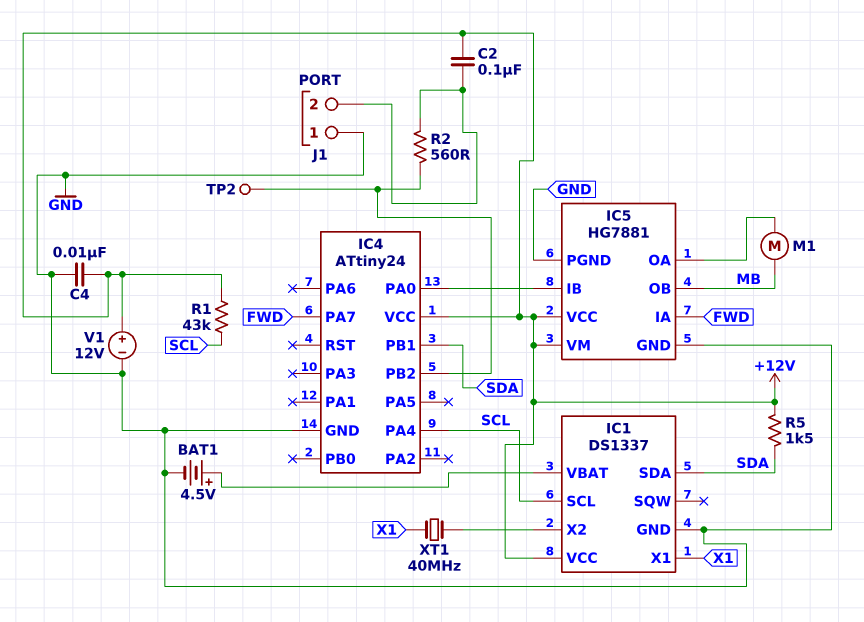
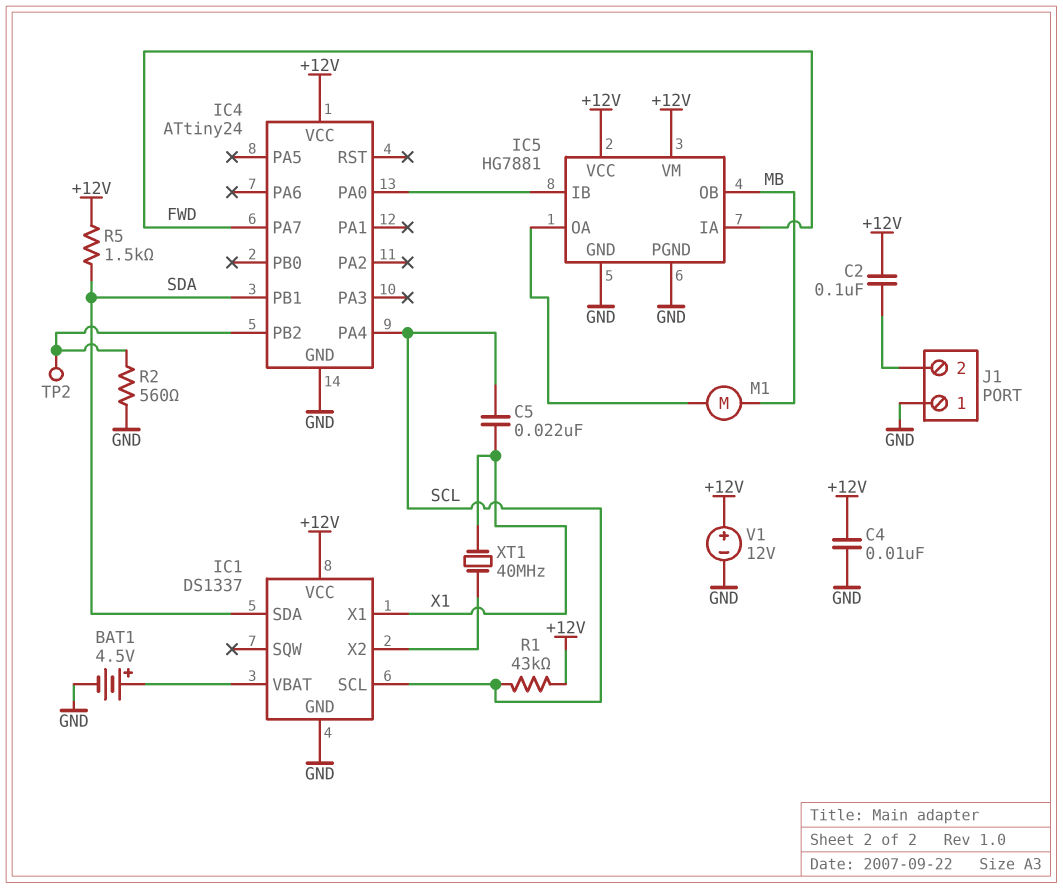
C5: none -> 22nF (SCL, X1)
R2: 560 (IC4/PB2, J1/2) -> 560 (GND, IC4/PB2)

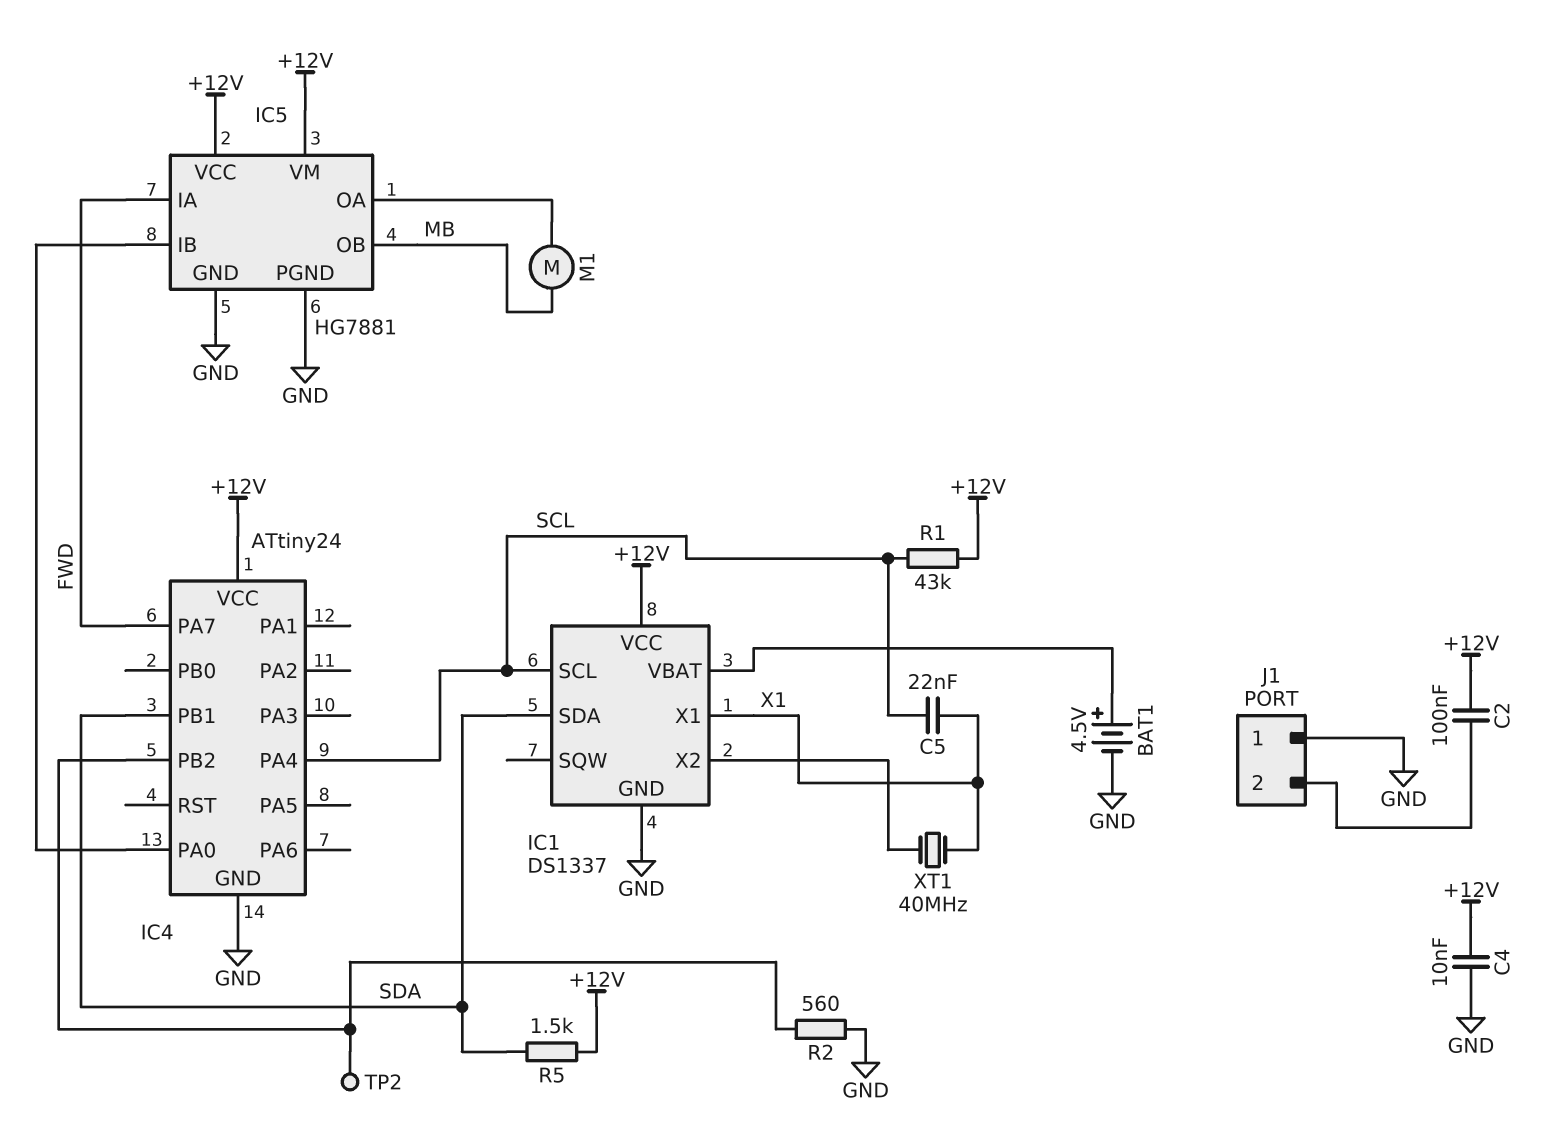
V1: 12V (plus +12V, minus GND) -> none

